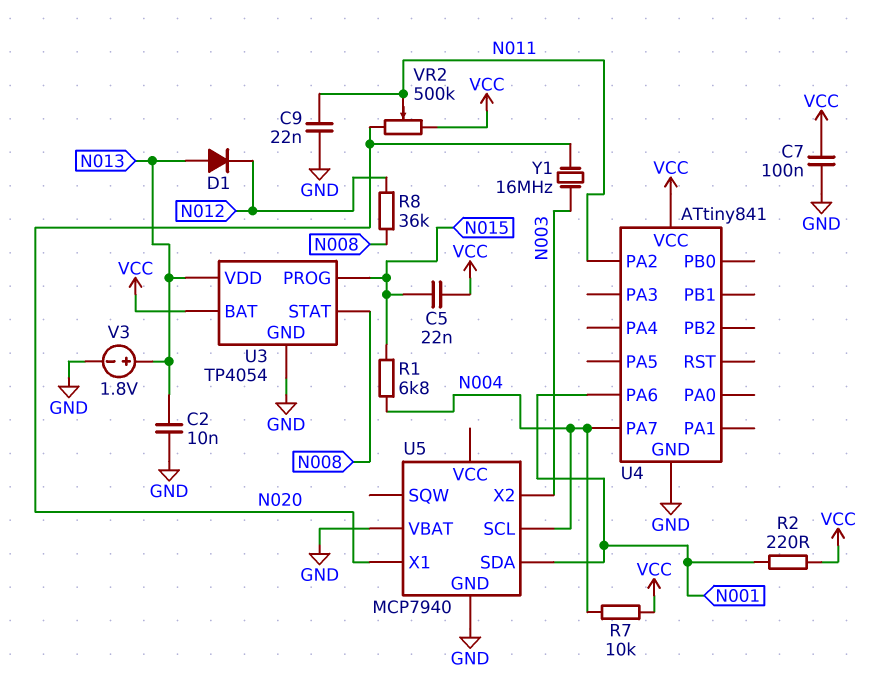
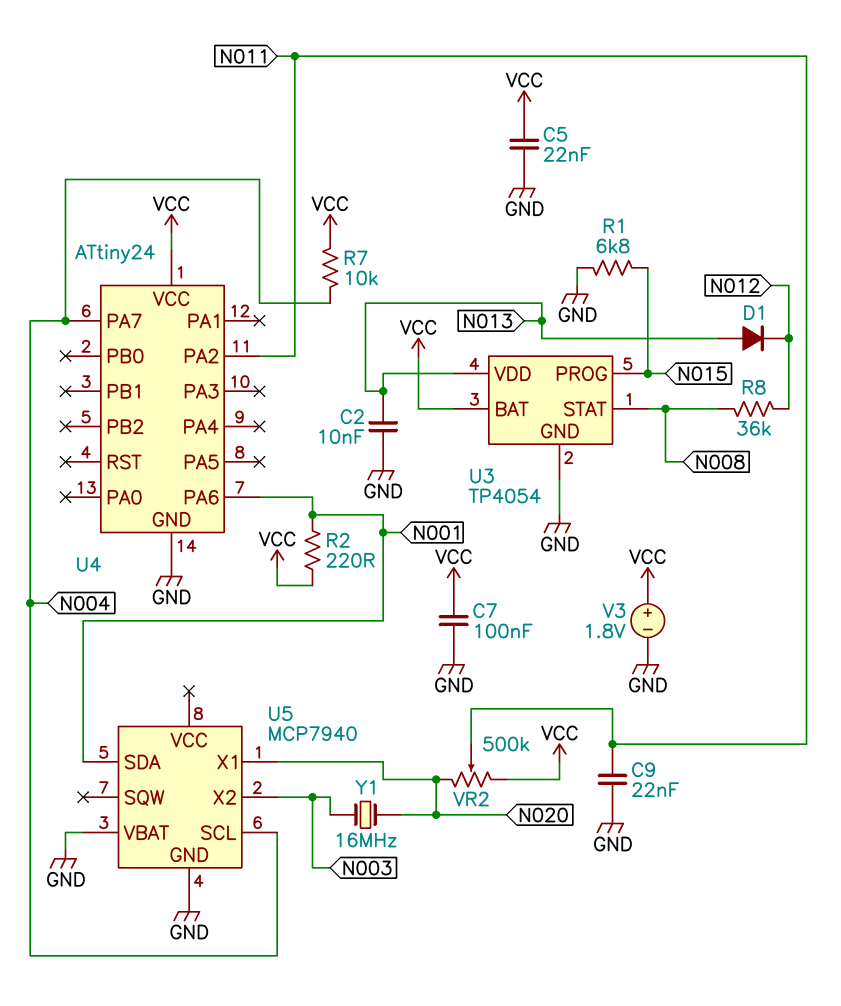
C5: 22nF (N015, VCC) -> 22nF (GND, VCC)
R1: 6.8k (N004, N015) -> 6.8k (GND, N015)
U4: ATtiny841 -> ATtiny24
V3: 1.8V (plus N013, minus GND) -> 1.8V (plus VCC, minus GND)

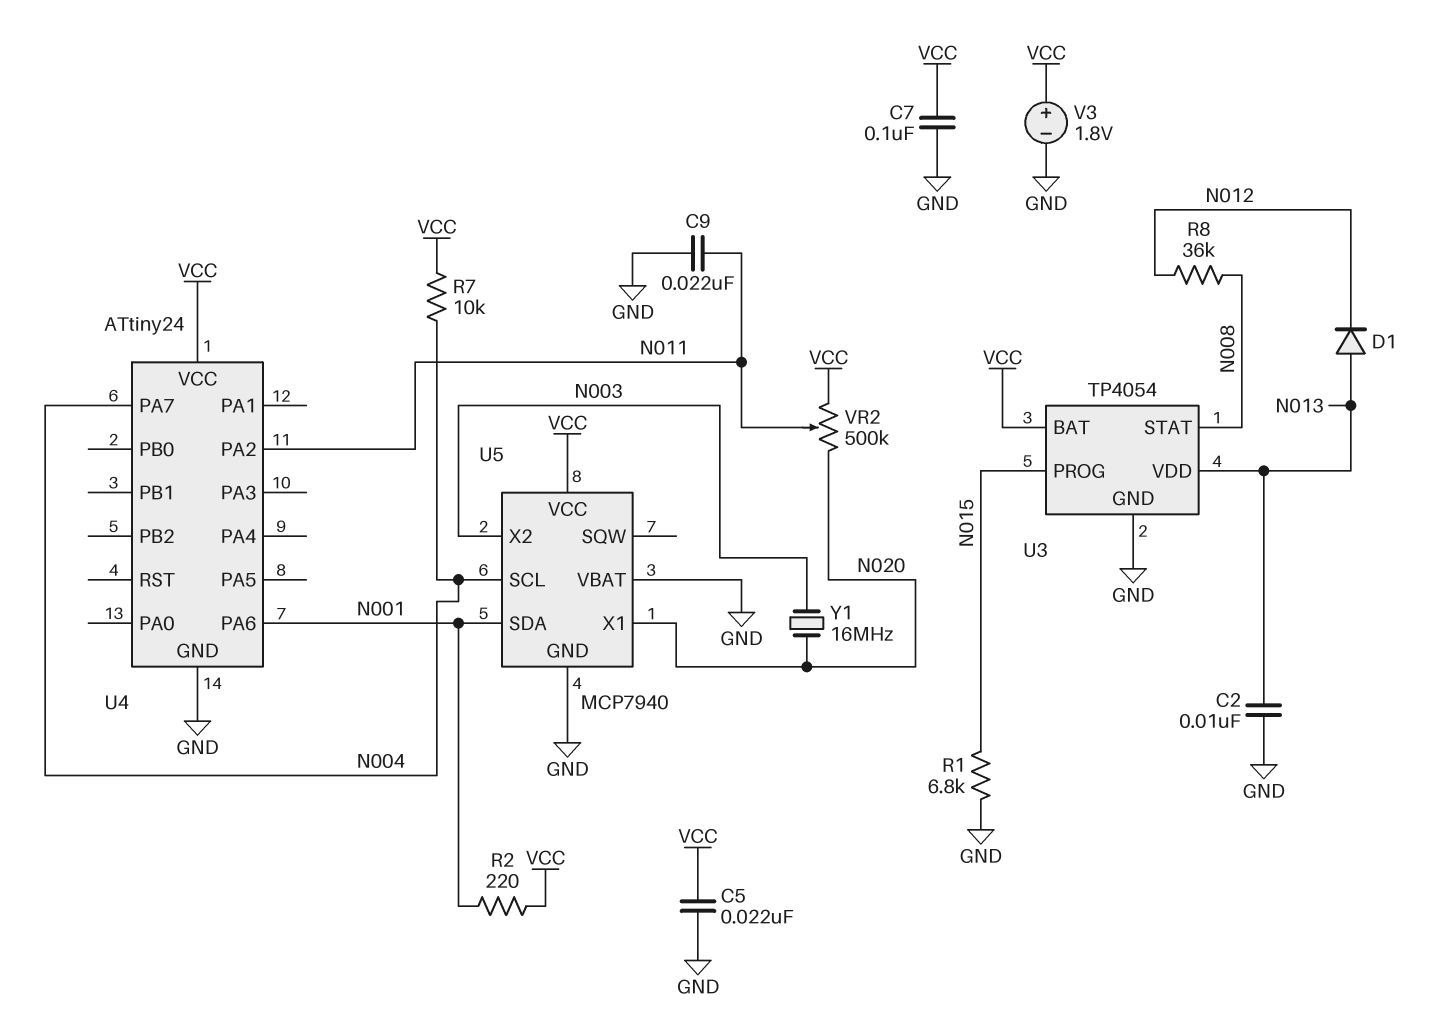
U5 pin VCC: none -> VCC

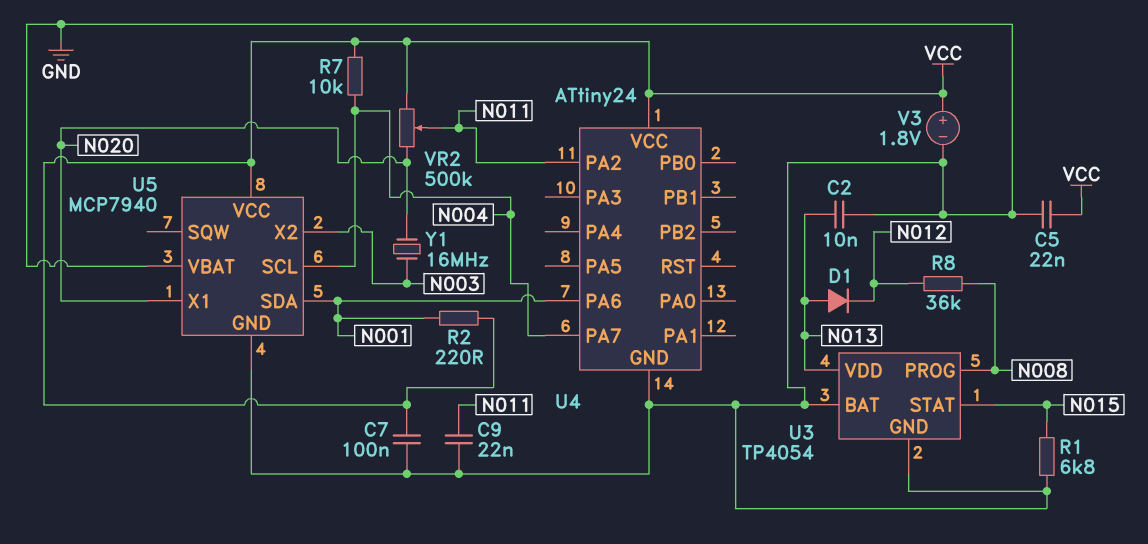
U3 pin BAT: VCC -> GND
U3 pin PROG: N015 -> N008
U3 pin STAT: N008 -> N015

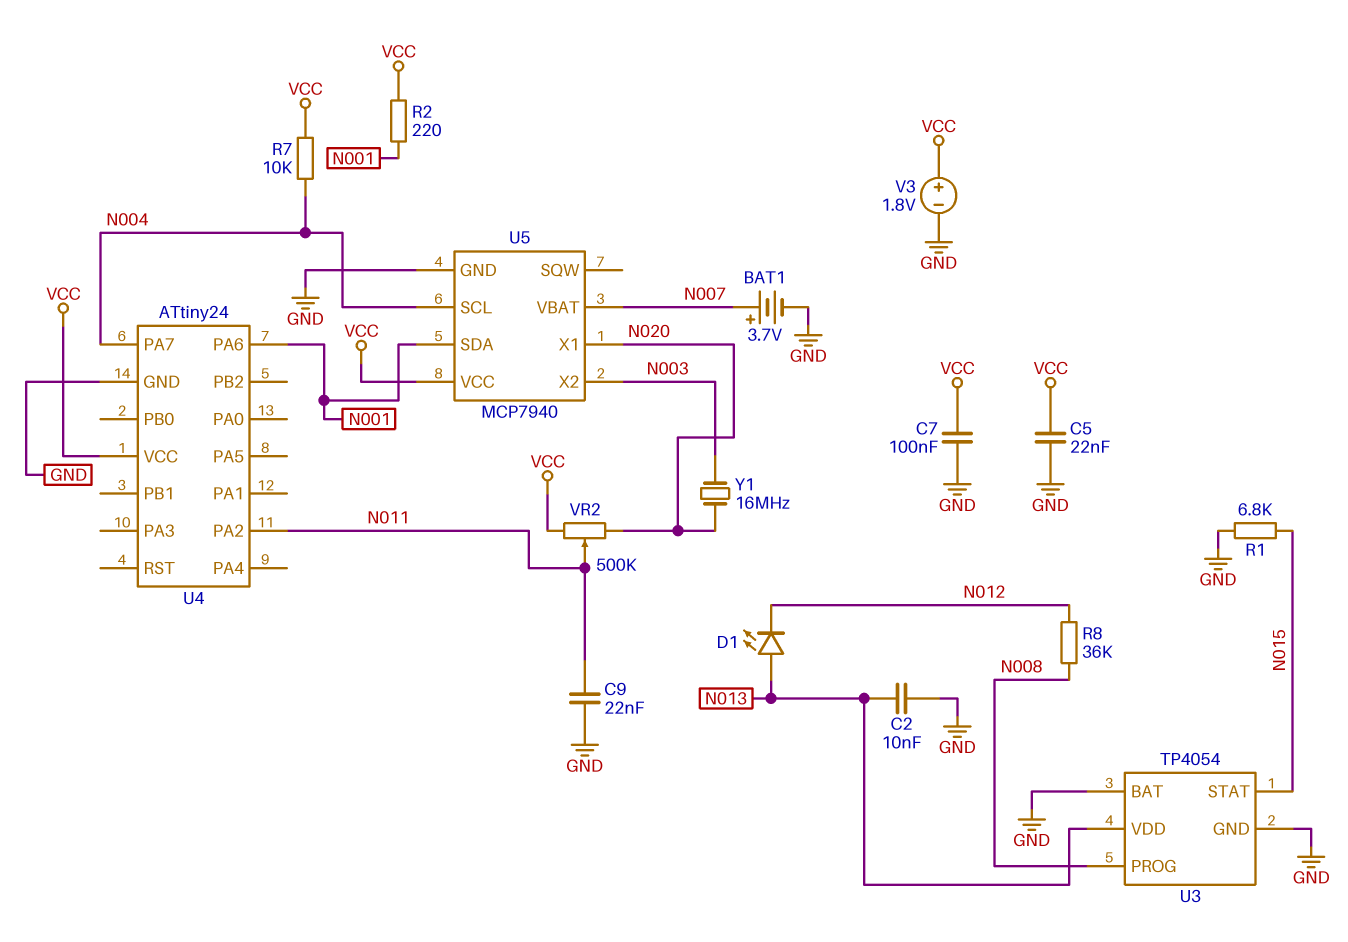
BAT1: none -> 3.7V (plus N007, minus GND)
D1: diode (A N013, K N012) -> LED (A N013, K N012)
U5 pin VBAT: GND -> N007

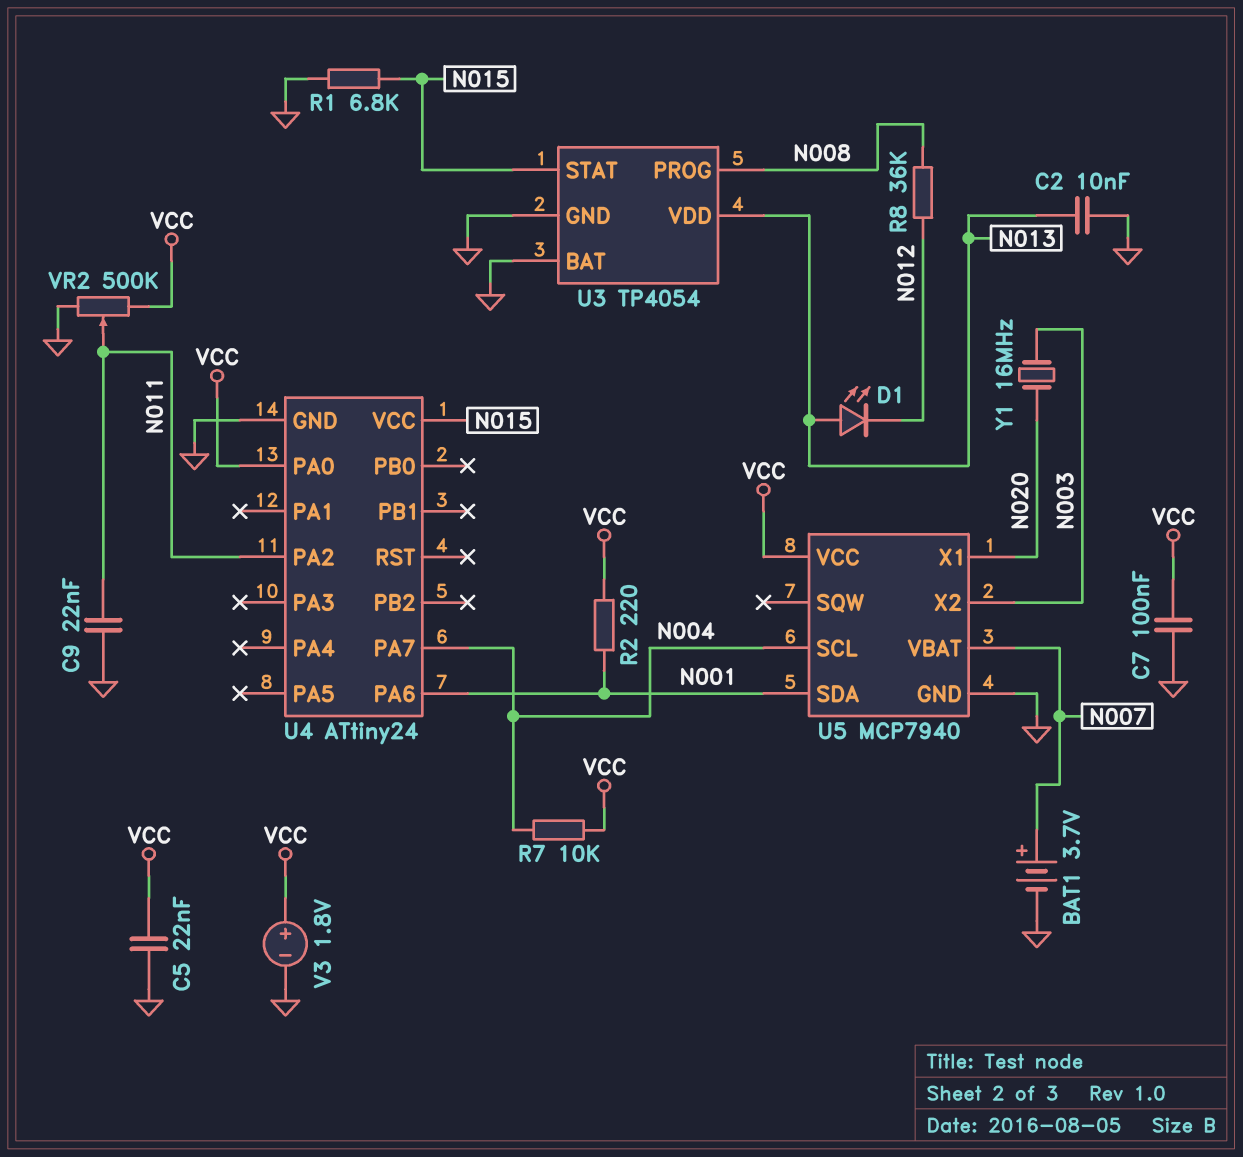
U4 pin PA0: none -> VCC
U4 pin VCC: VCC -> N015
VR2: 500k (N020, VCC, wiper N011) -> 500k (GND, VCC, wiper N011)

